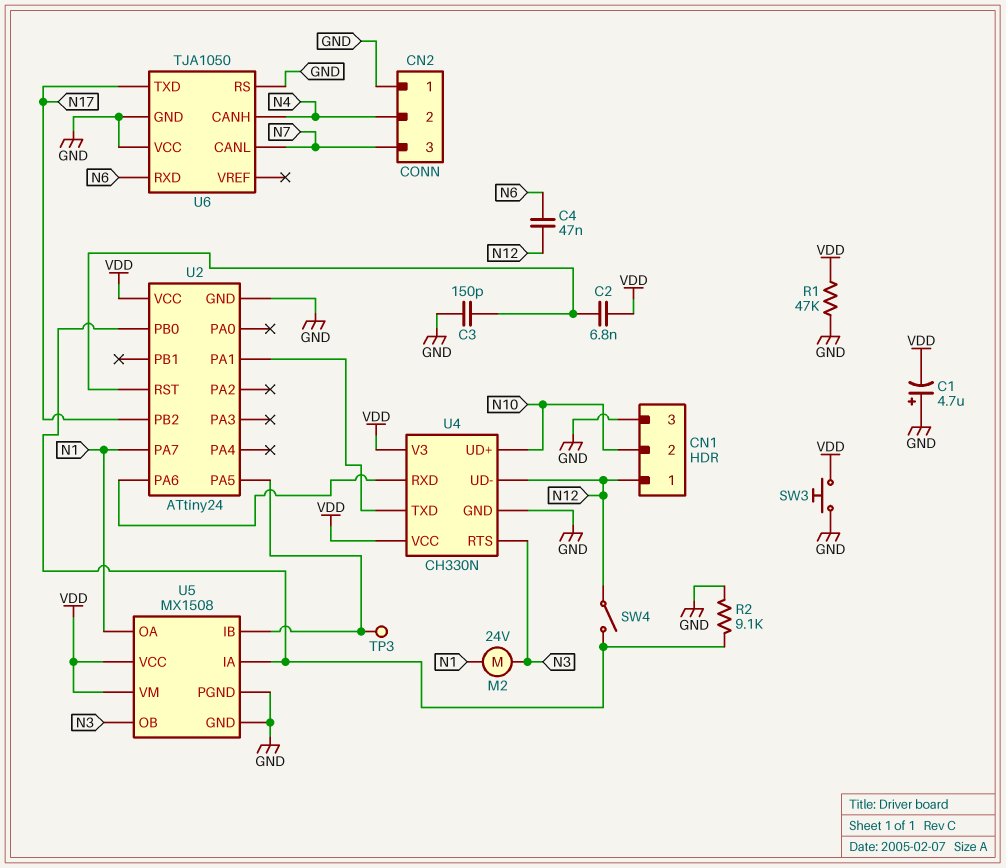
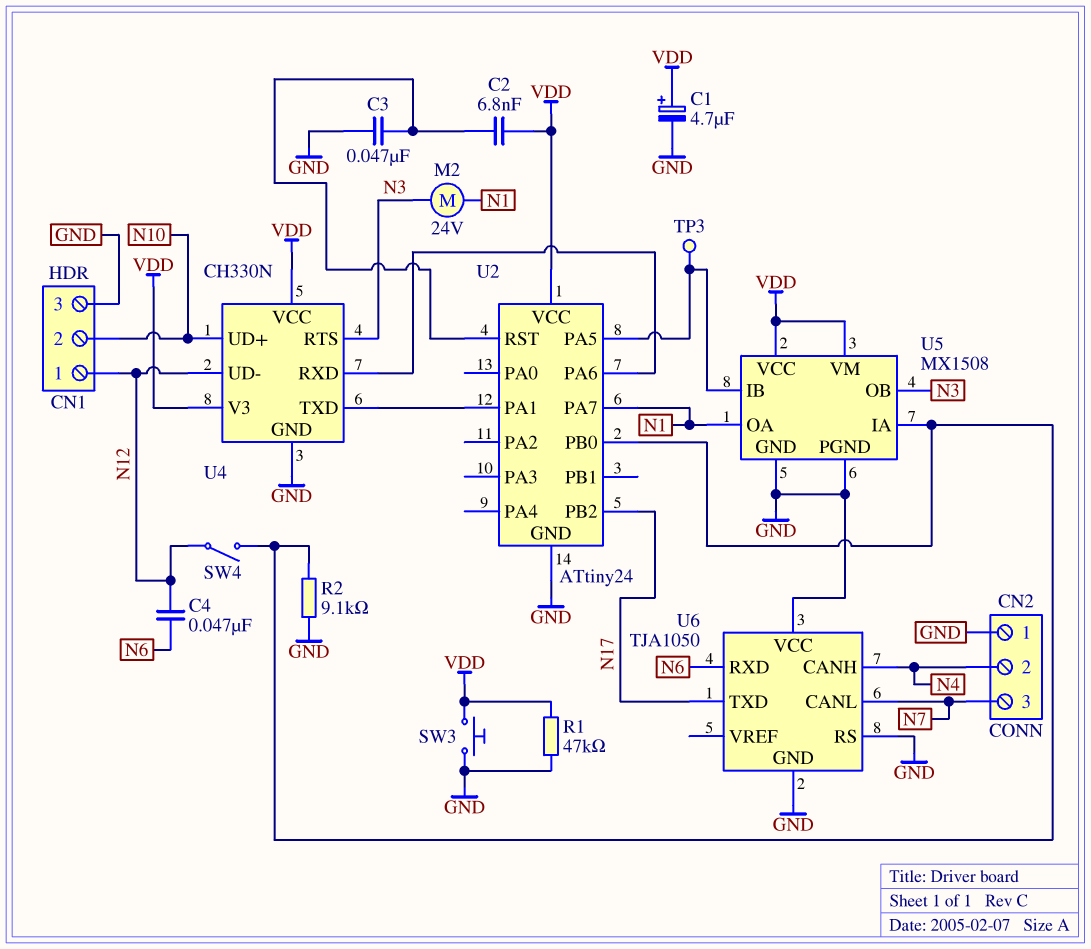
C1: 4.7uF (plus GND, minus VDD) -> 4.7uF (plus VDD, minus GND)
C3: 150pF (GND, U2/RST) -> 47nF (GND, U2/RST)

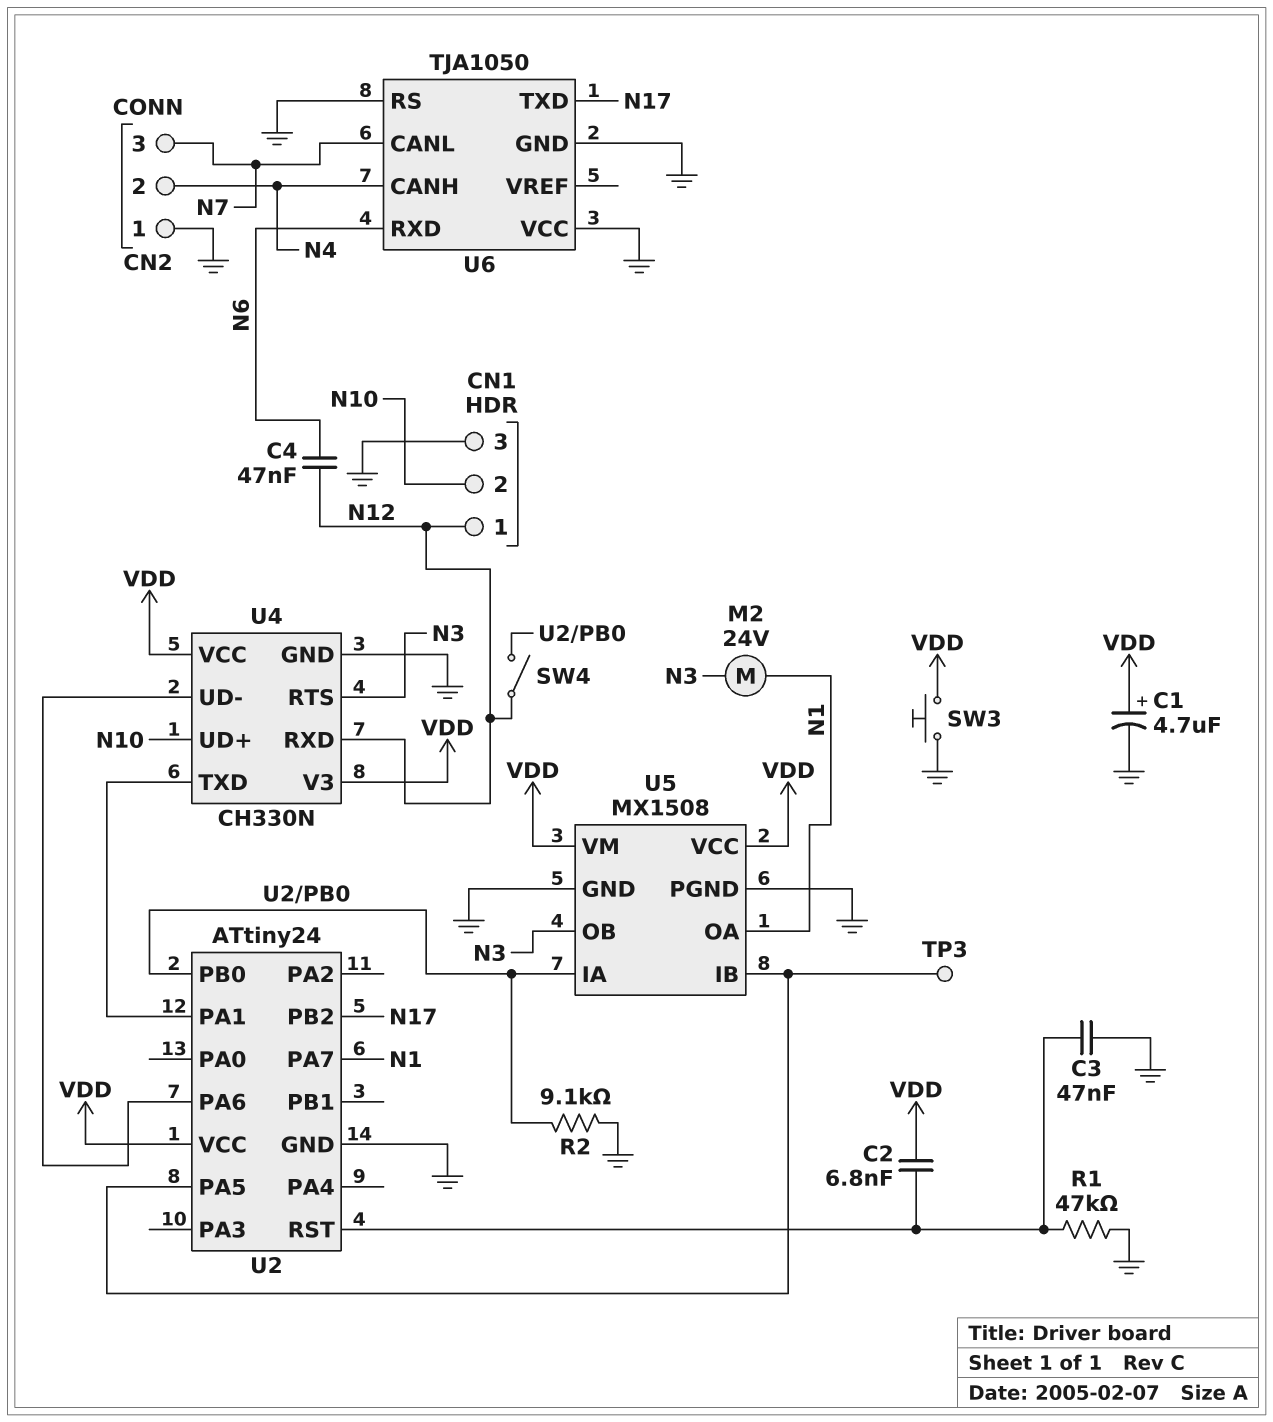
R1: 47k (GND, VDD) -> 47k (GND, U2/RST)
U4 pin RXD: U2/PA6 -> N12
U4 pin UD-: N12 -> U2/PA6

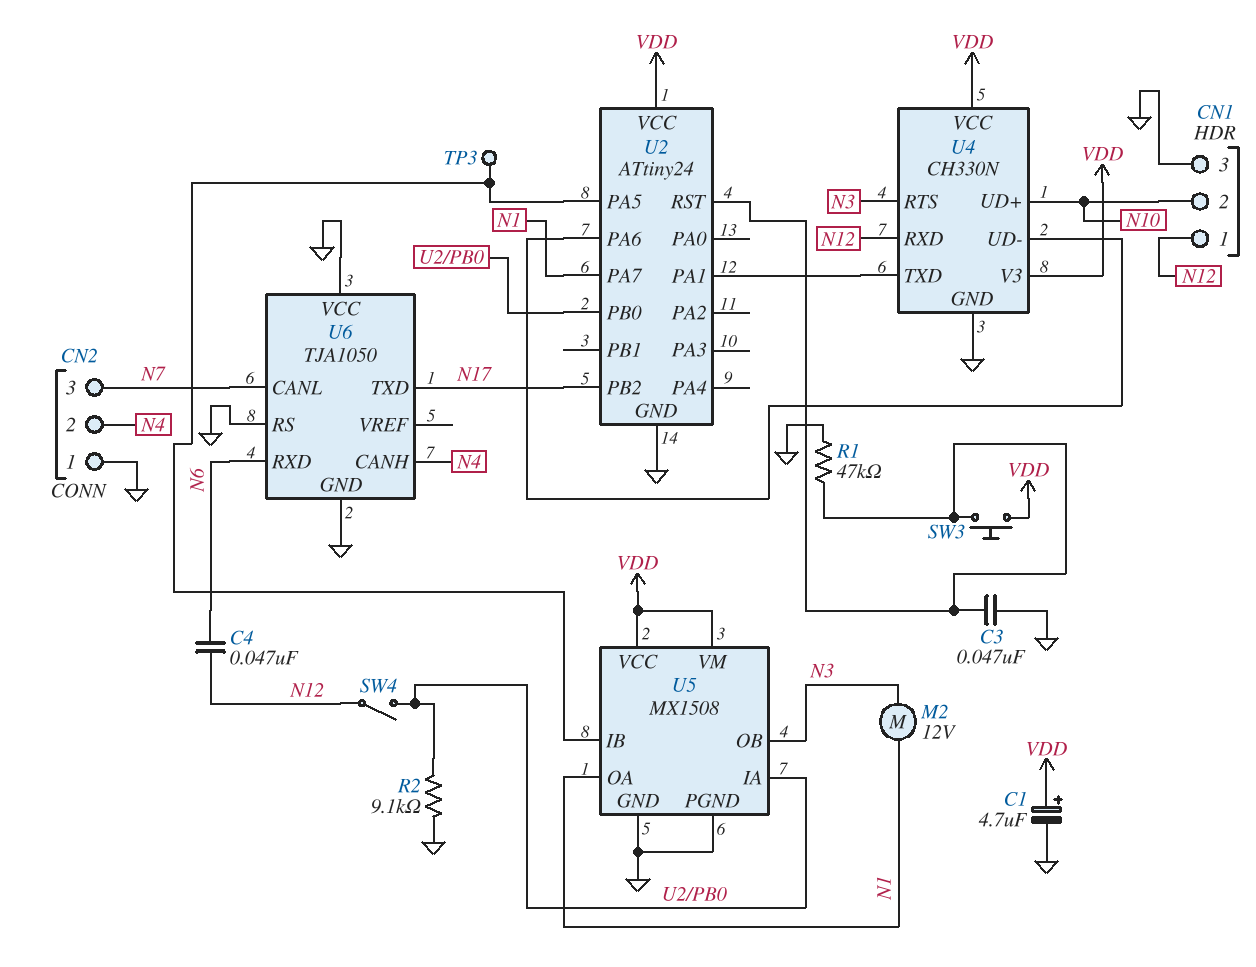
C2: 6.8nF (U2/RST, VDD) -> none
M2: motor 24V (N1, N3) -> motor 12V (N1, N3)
SW3: button (GND, VDD) -> button (U2/RST, VDD)

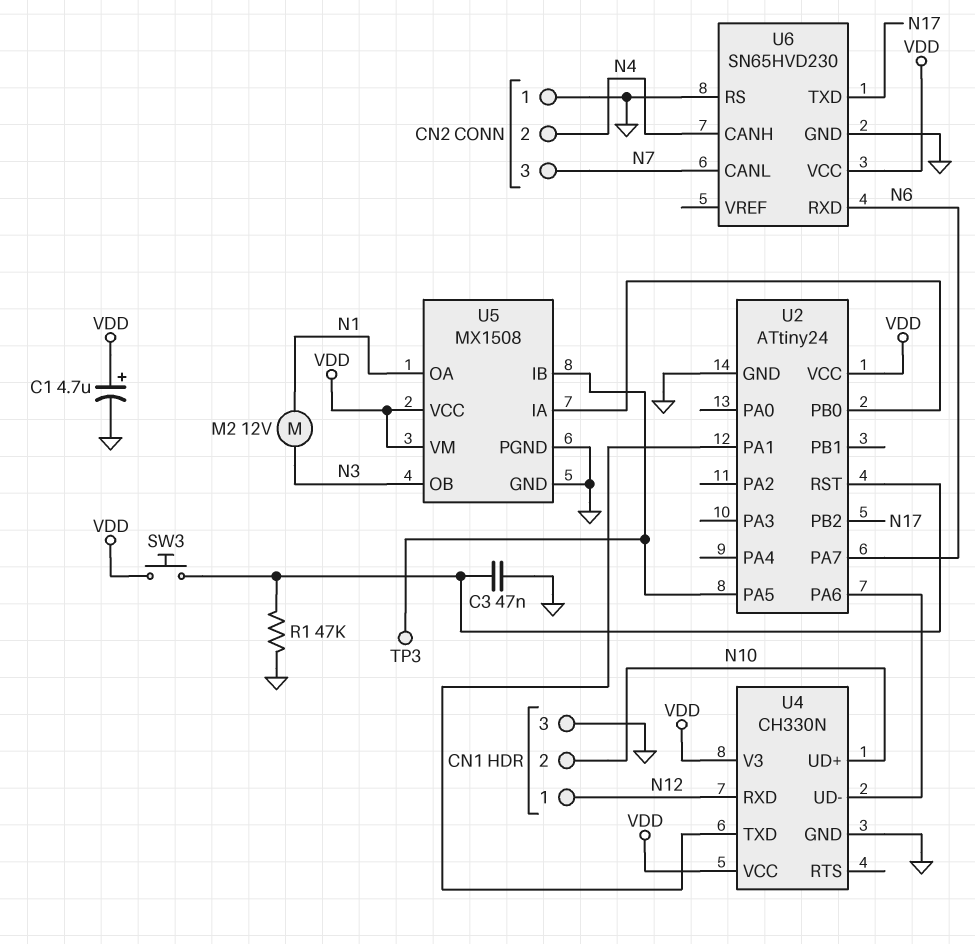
C4: 47nF (N6, N12) -> none
R2: 9.1k (GND, U2/PB0) -> none
SW4: switch (N12, U2/PB0) -> none
U2 pin PA7: N1 -> N6
U4 pin RTS: N3 -> none
U6: TJA1050 -> SN65HVD230
U6 pin VCC: GND -> VDD

